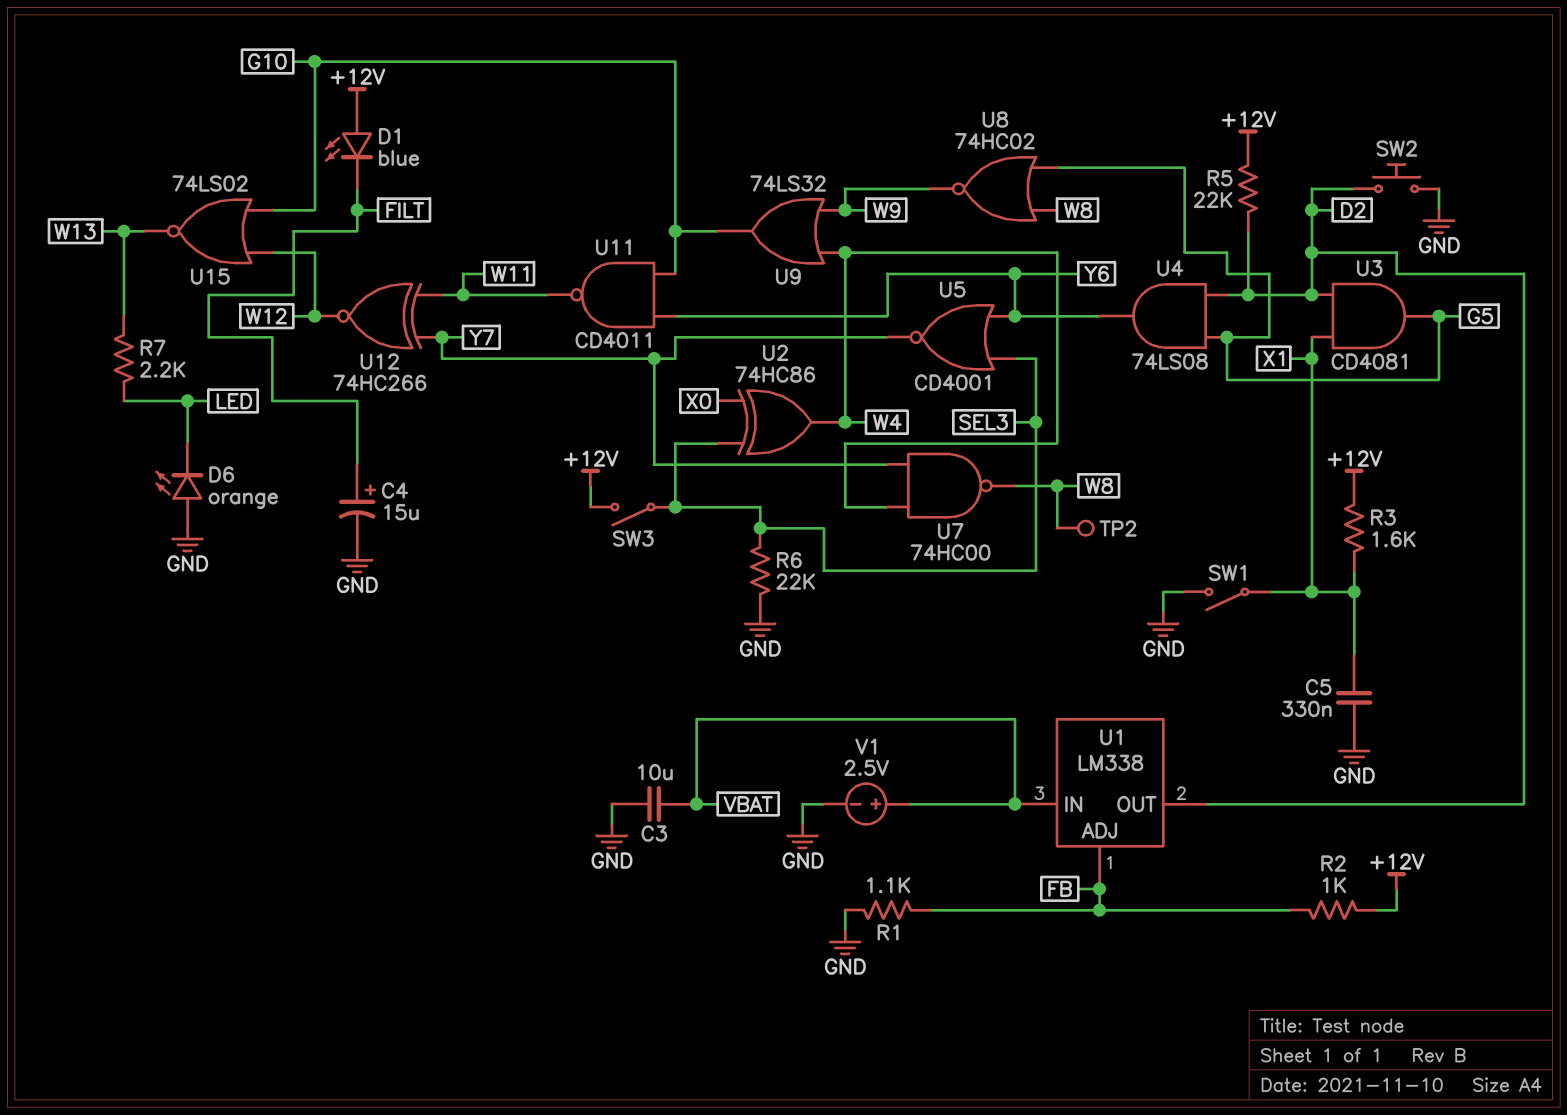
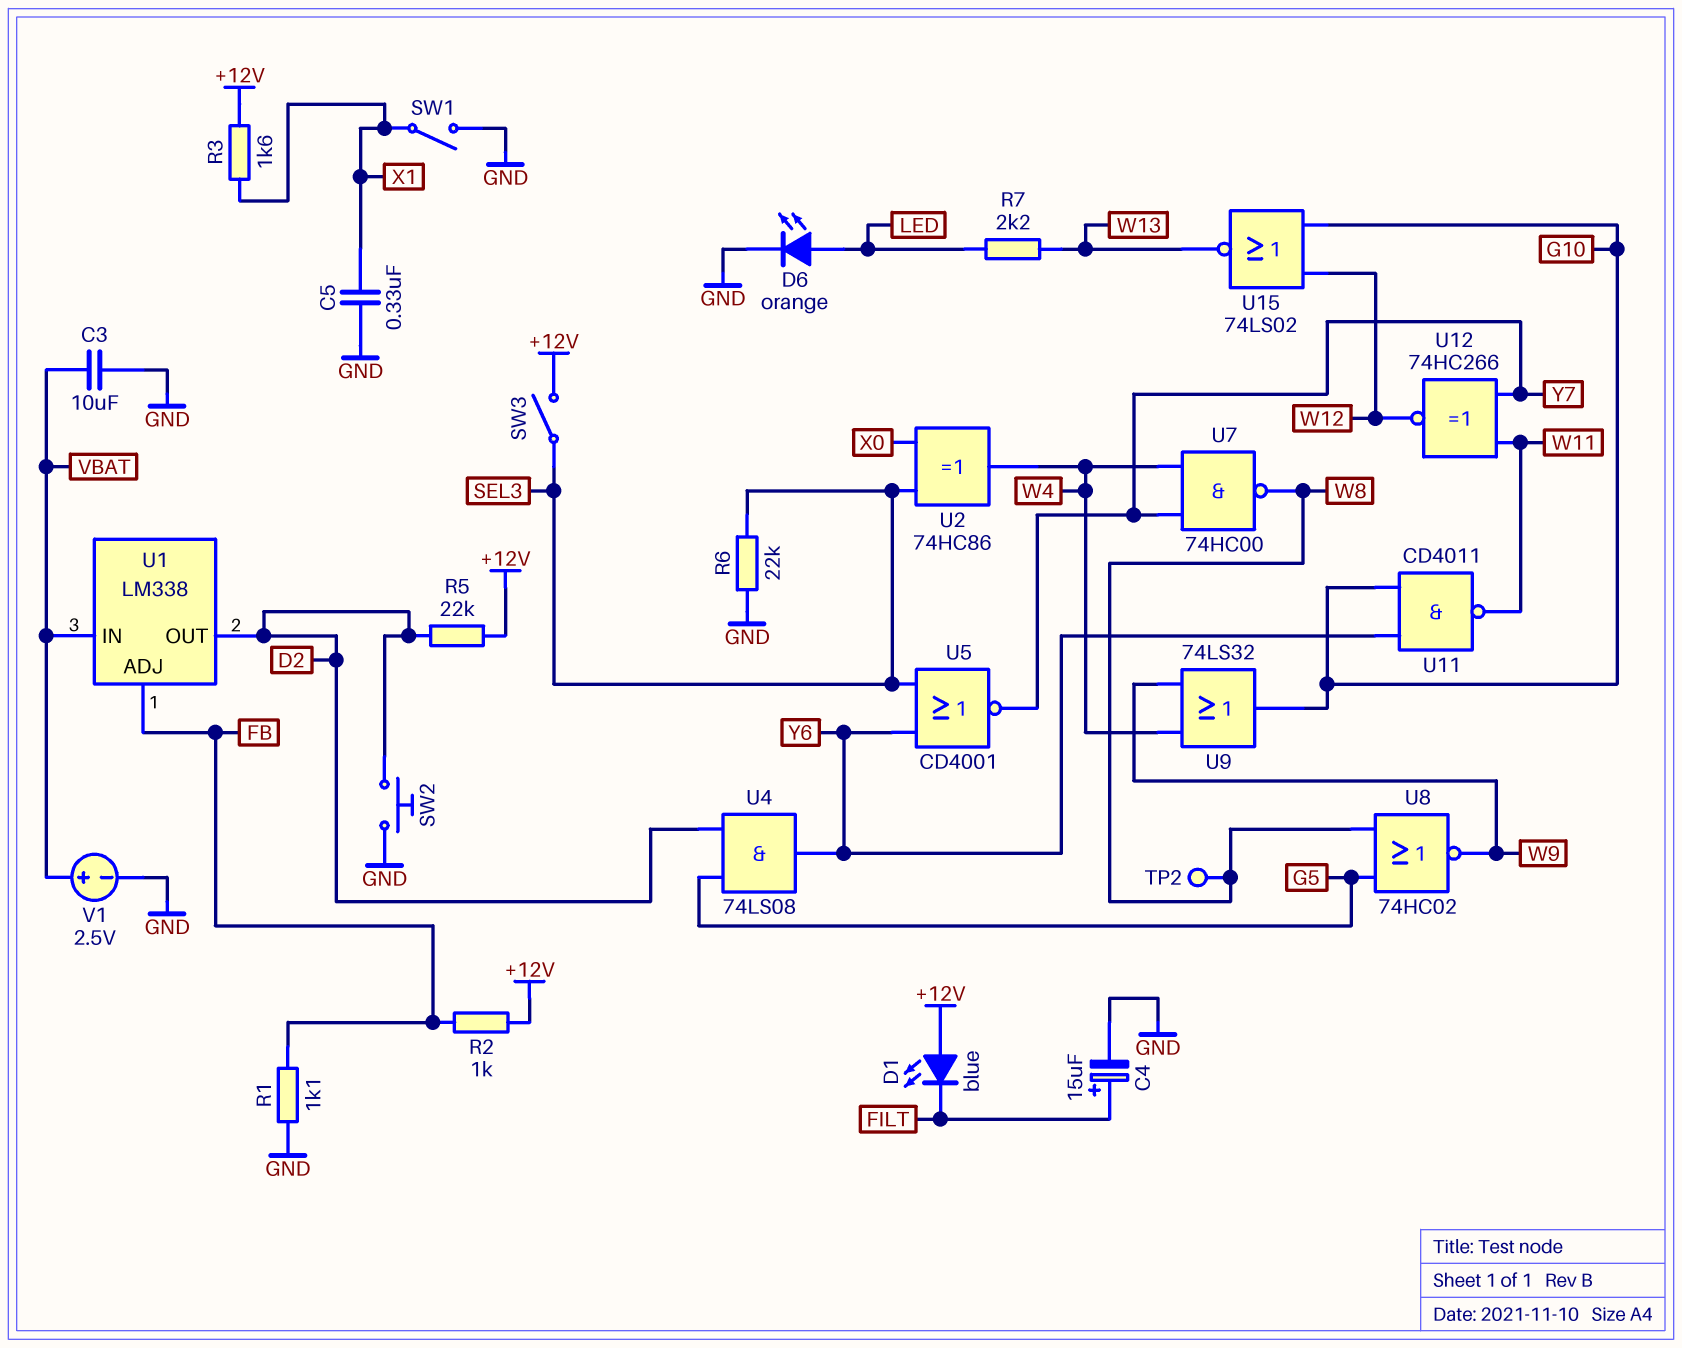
D6: LED orange (A GND, K LED) -> LED orange (A LED, K GND)
U3: AND CD4081 (in D2, in X1, out G5) -> none

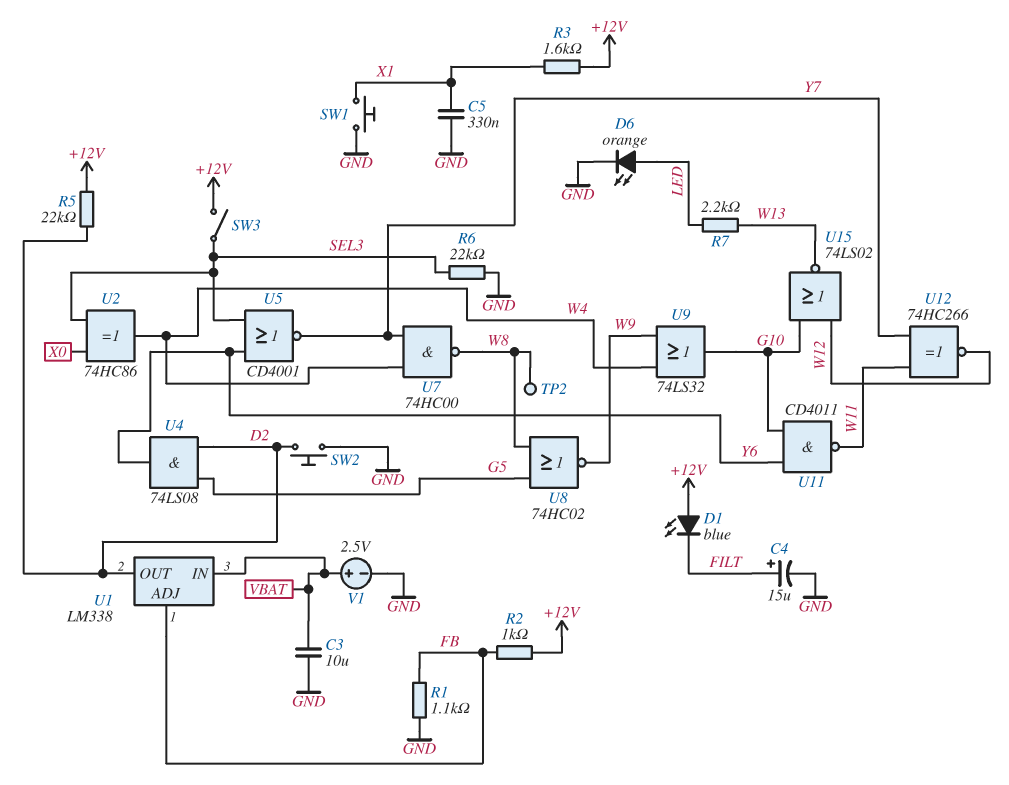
SW1: switch (GND, X1) -> button (GND, X1)

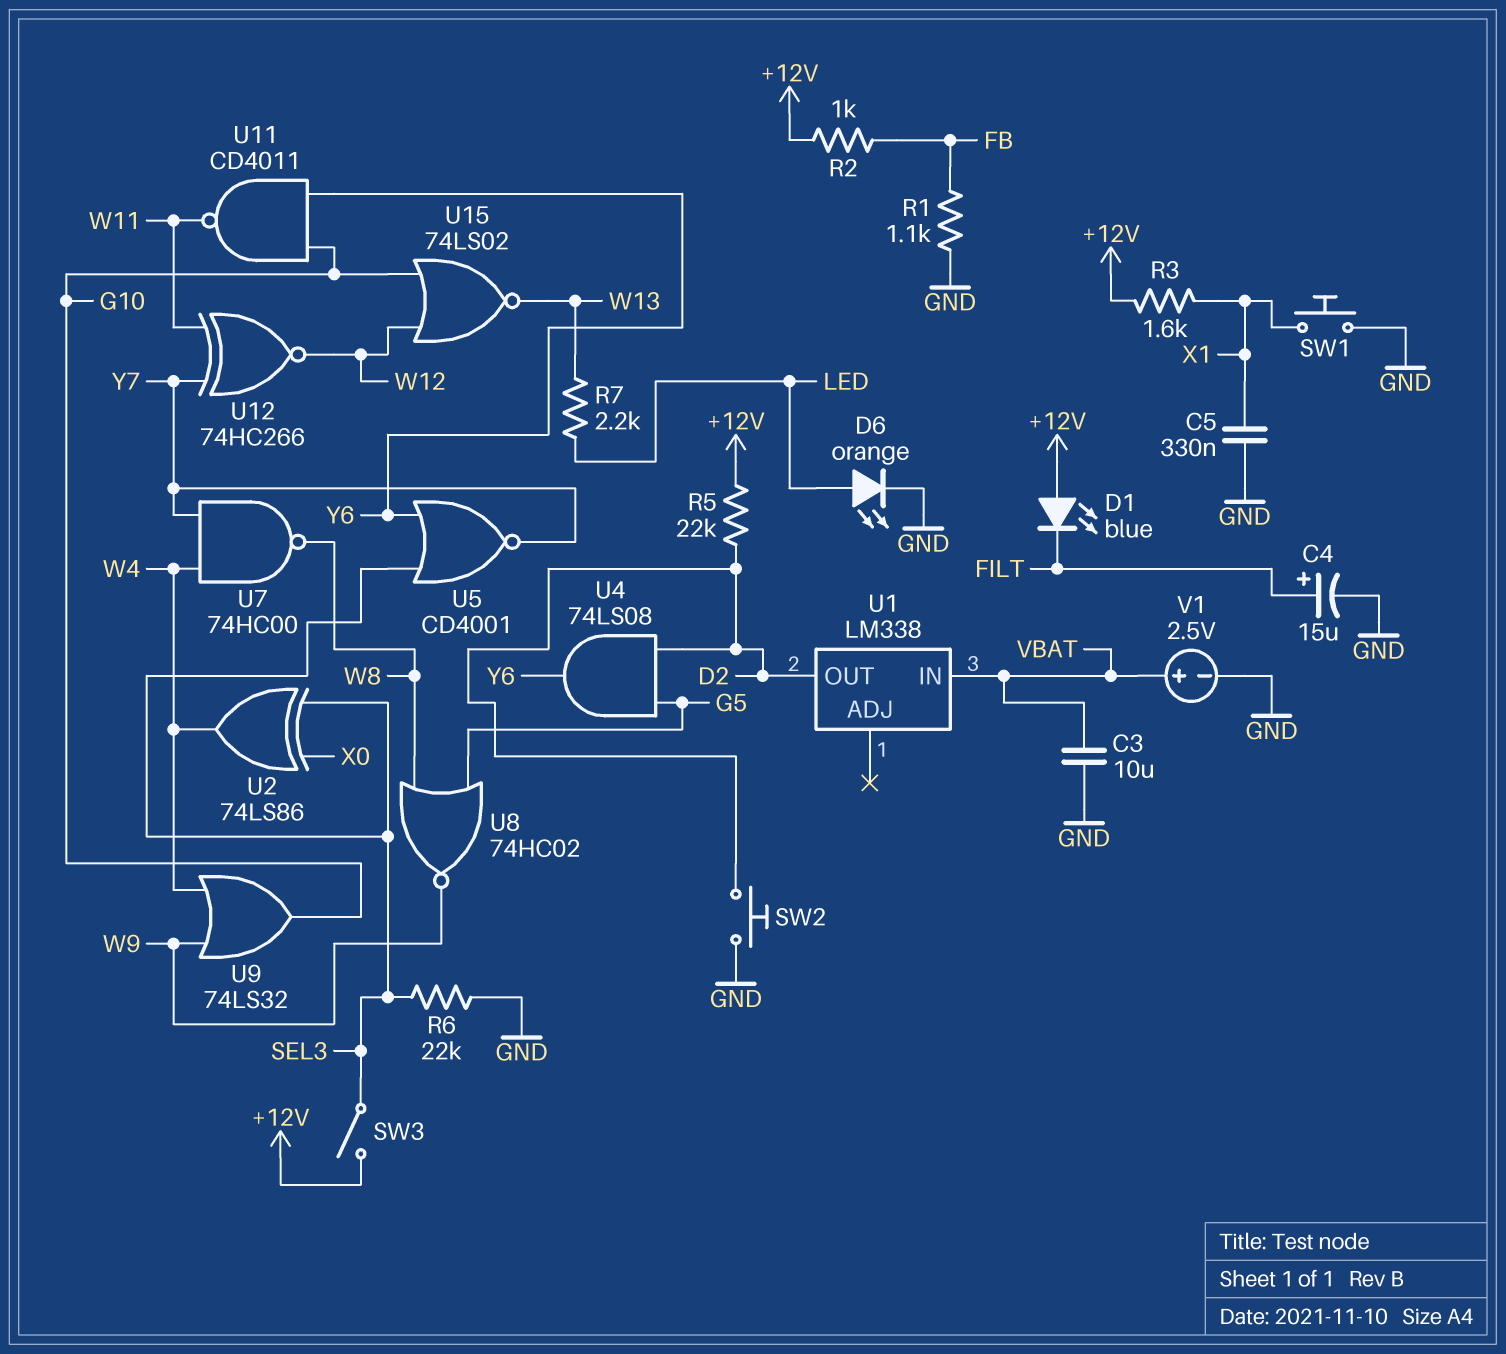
TP2: test point (W8) -> none
U1 pin ADJ: FB -> none
U2: XOR 74HC86 (in SEL3, in X0, out W4) -> XOR 74LS86 (in SEL3, in X0, out W4)

